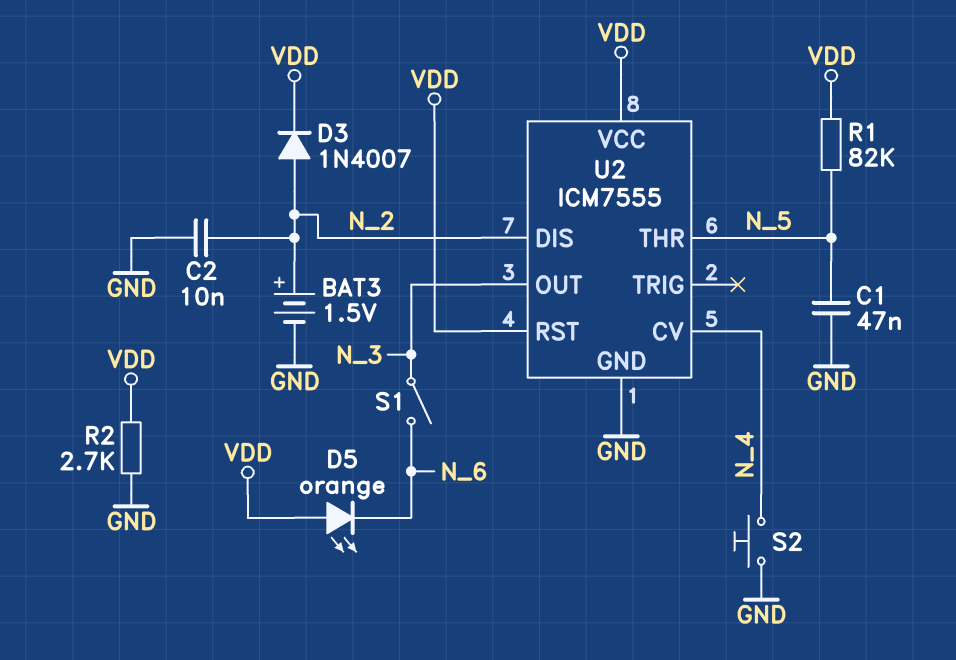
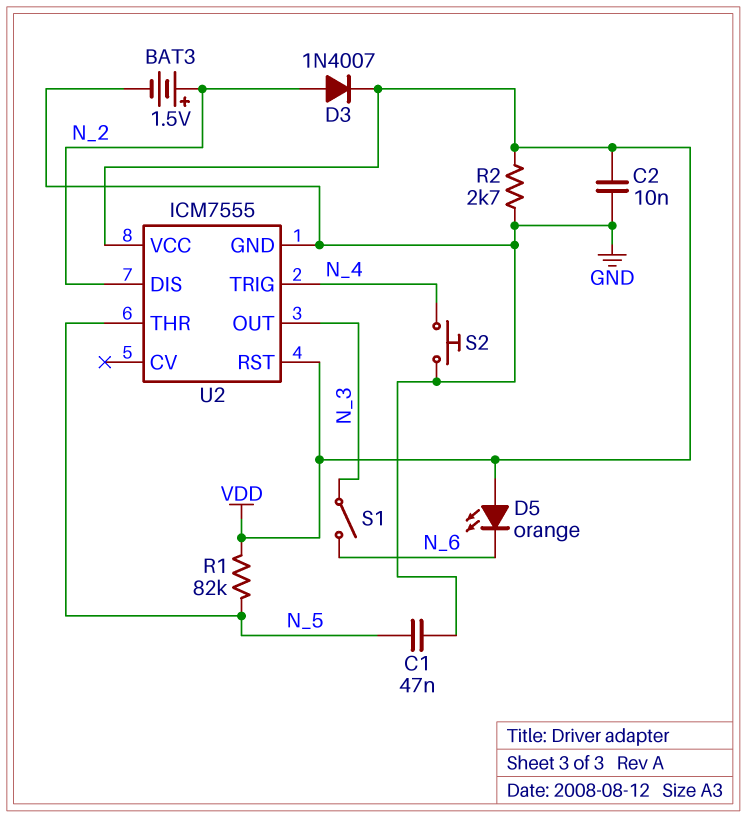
C2: 10nF (GND, N_2) -> 10nF (GND, VDD)
U2 pin CV: N_4 -> none
U2 pin TRIG: none -> N_4

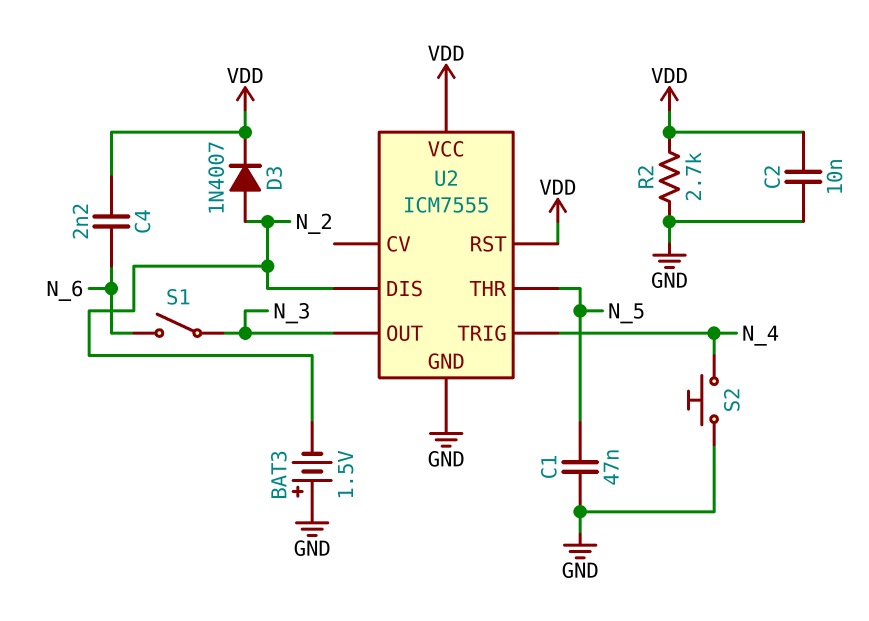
BAT3: 1.5V (plus N_2, minus GND) -> 1.5V (plus GND, minus N_2)
C4: none -> 2.2nF (N_6, VDD)
D5: LED orange (A VDD, K N_6) -> none
R1: 82k (N_5, VDD) -> none

